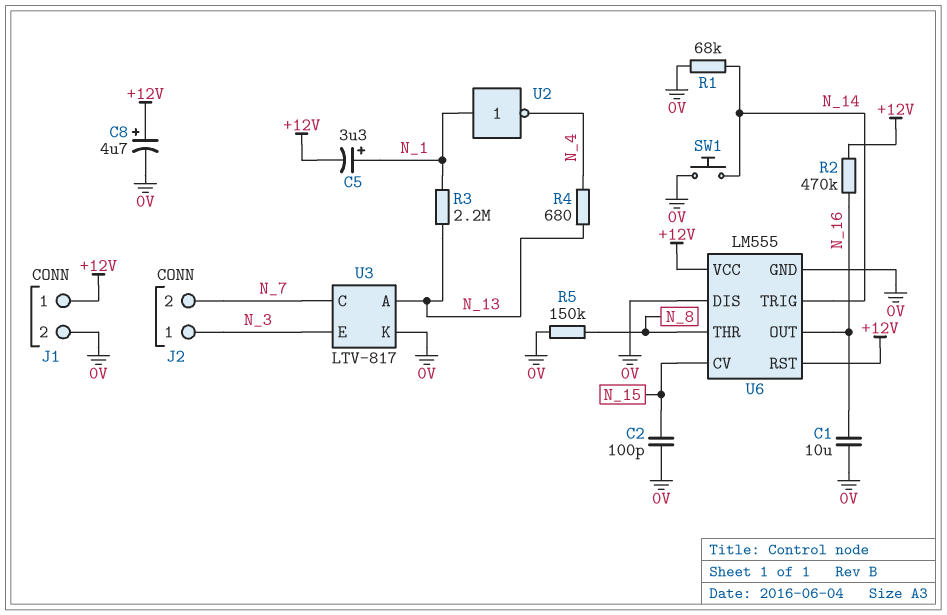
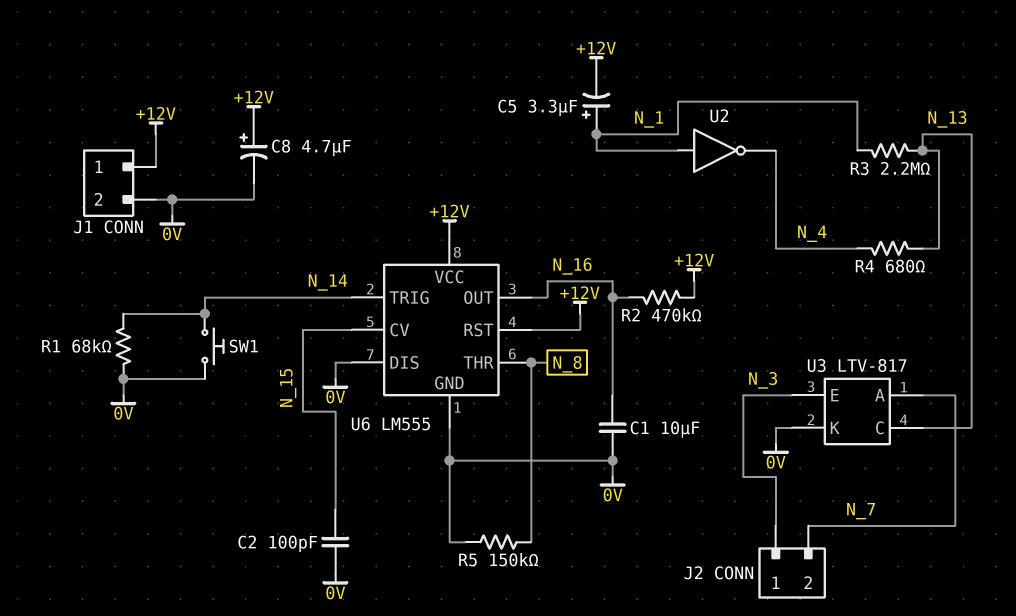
U3 pin A: N_13 -> N_7
U3 pin C: N_7 -> N_13

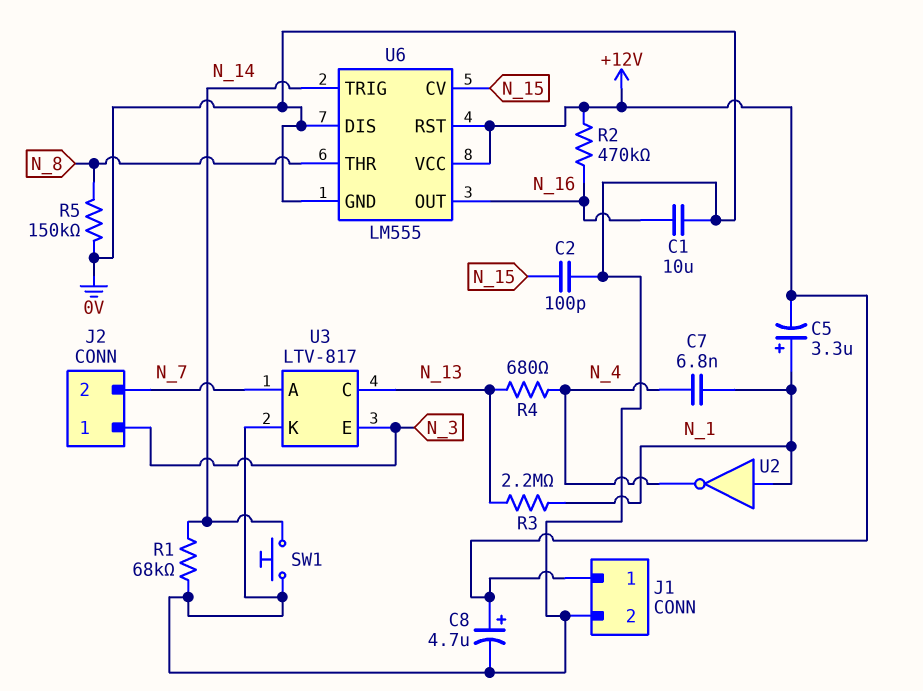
C7: none -> 6.8nF (N_1, N_4)

